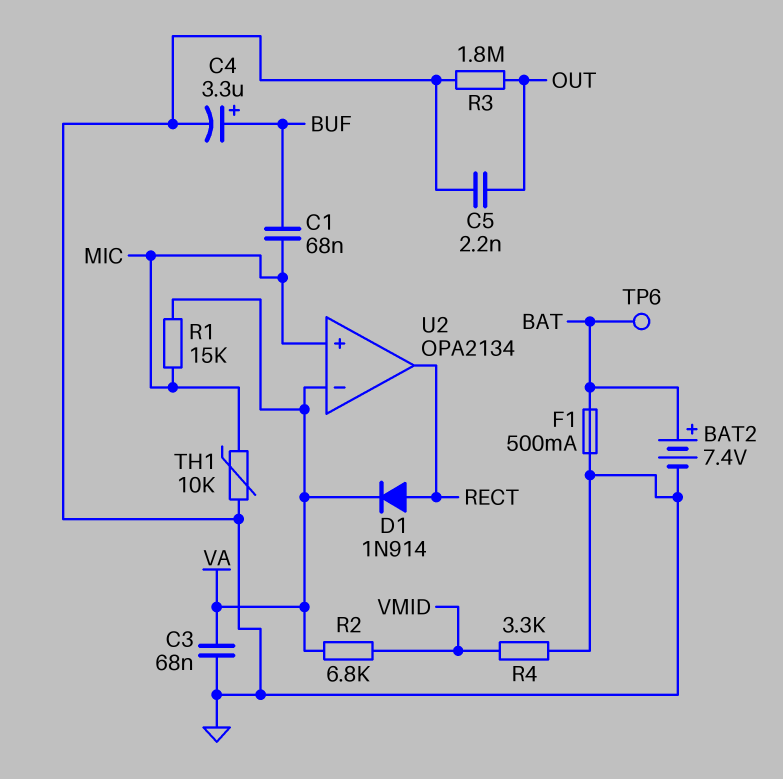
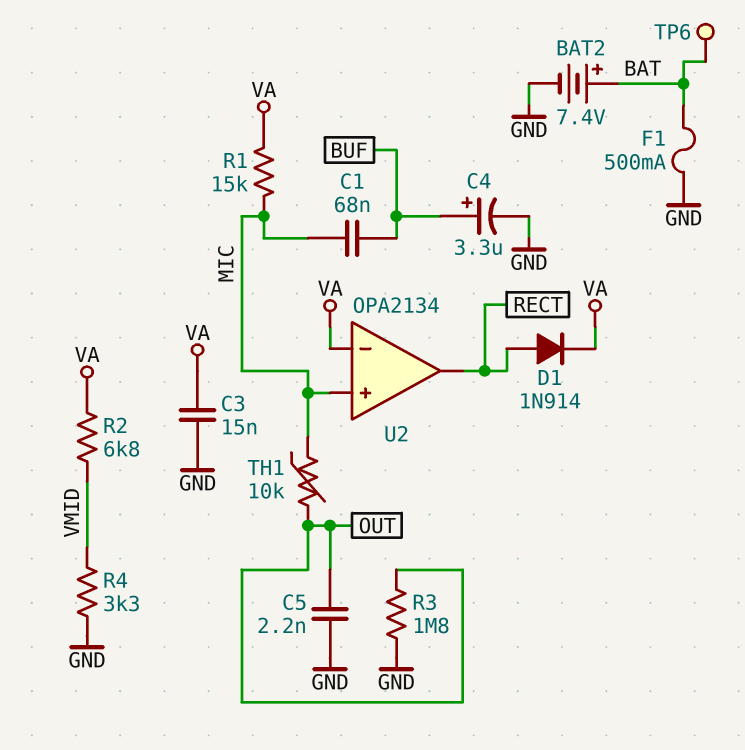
C3: 68nF (GND, VA) -> 15nF (GND, VA)
TH1: 10k (GND, MIC) -> 10k (MIC, OUT)

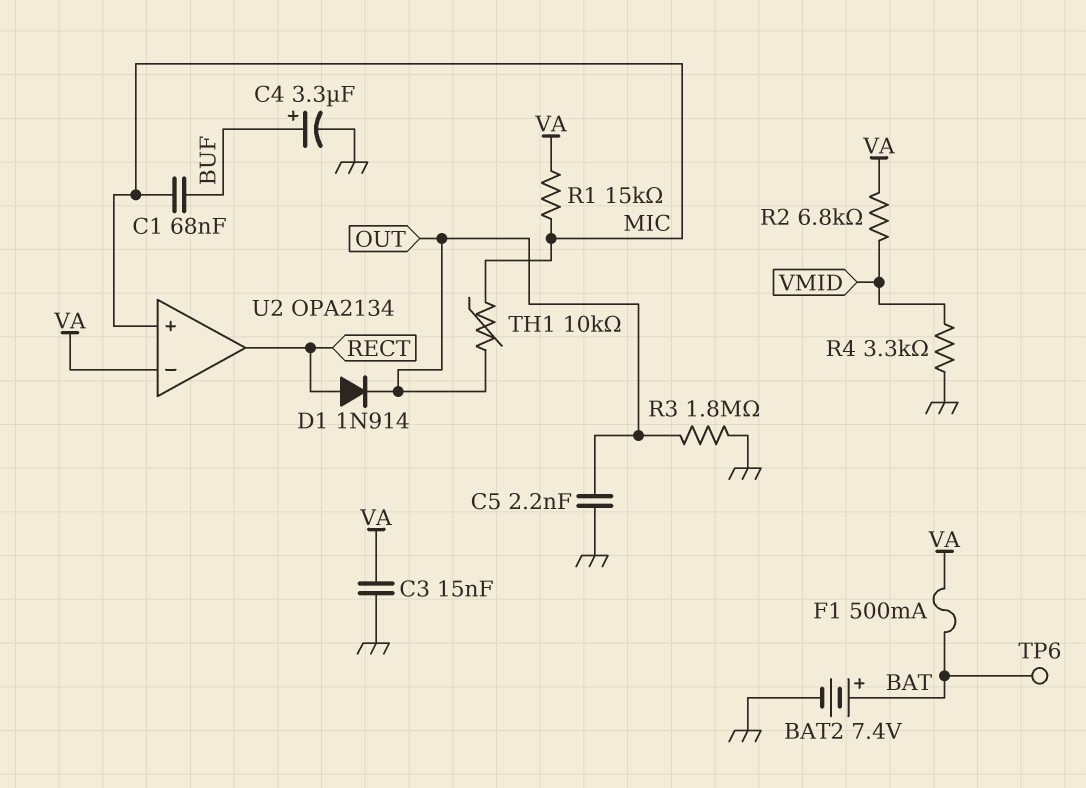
D1: diode 1N914 (A RECT, K VA) -> diode 1N914 (A RECT, K OUT)
F1: 500mA (BAT, GND) -> 500mA (BAT, VA)

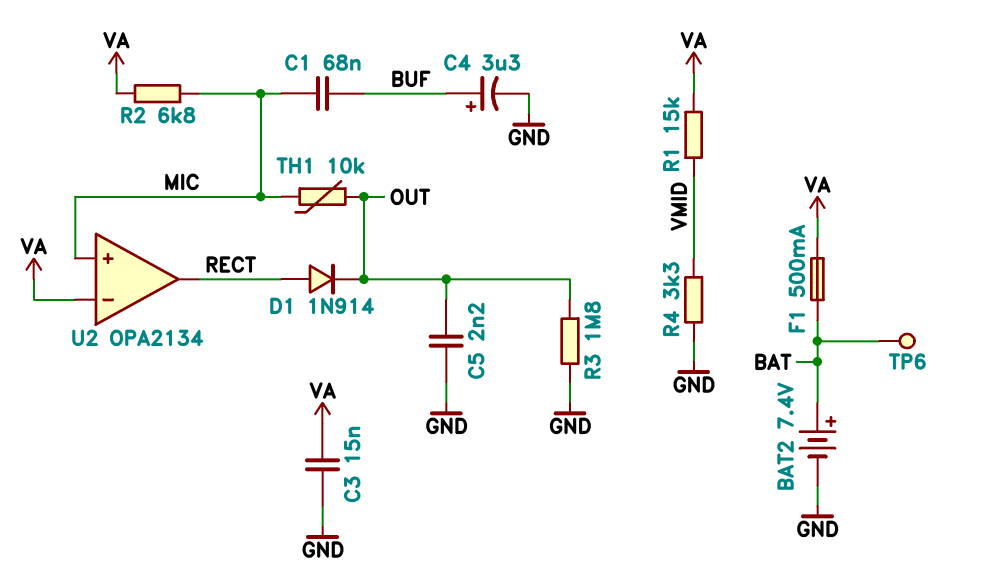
R1: 15k (MIC, VA) -> 15k (VA, VMID)
R2: 6.8k (VA, VMID) -> 6.8k (MIC, VA)

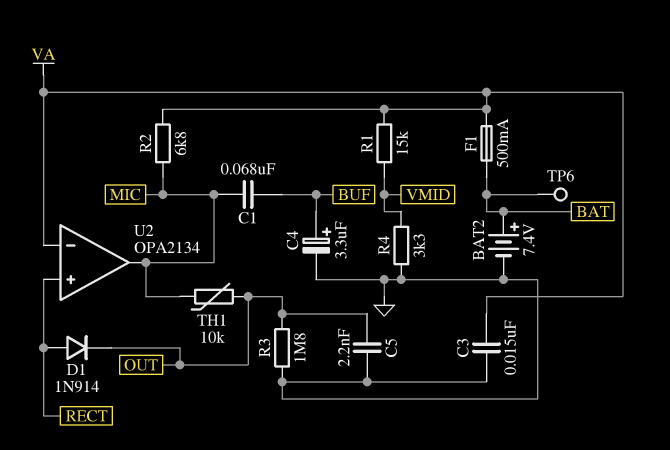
U2 pin in+: MIC -> RECT
U2 pin out: RECT -> MIC

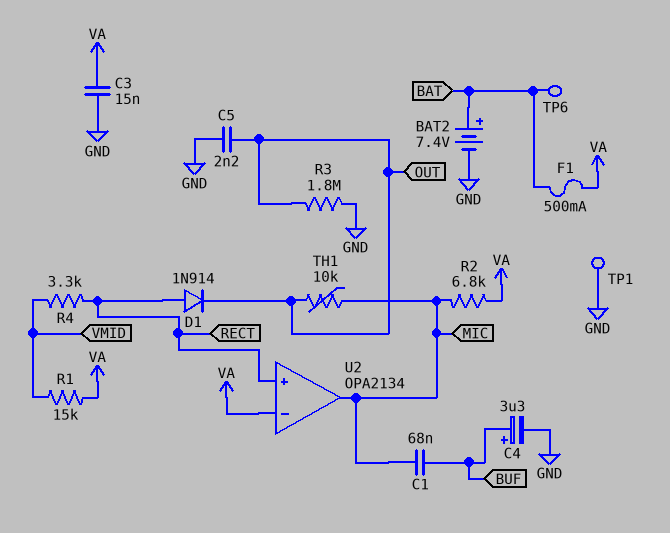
R4: 3.3k (GND, VMID) -> 3.3k (RECT, VMID)
TP1: none -> test point (GND)

